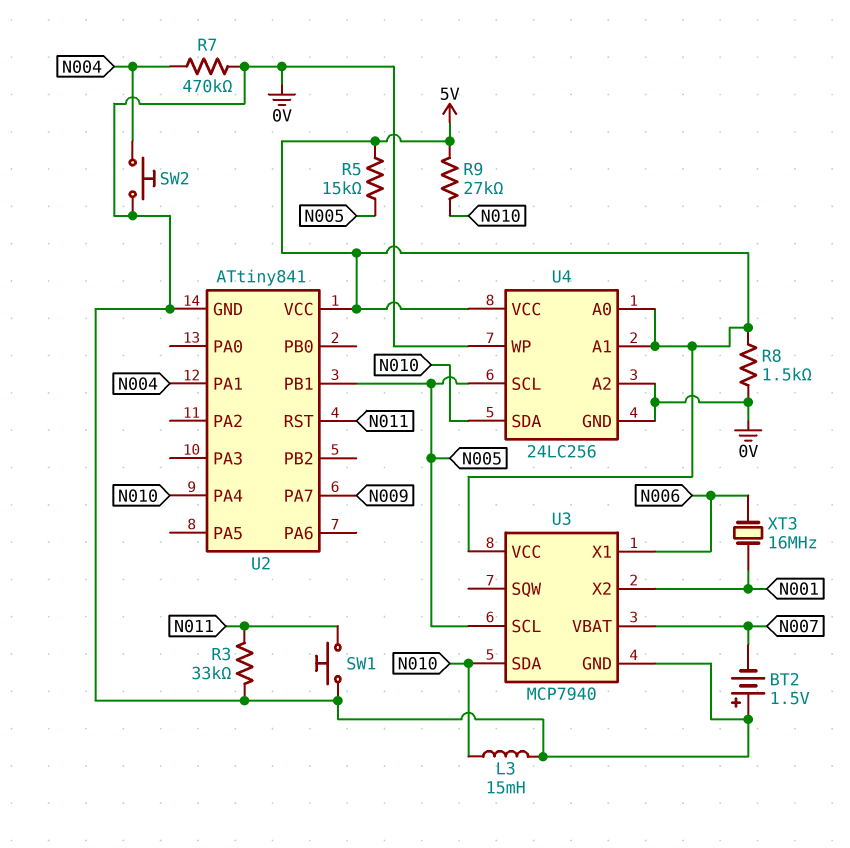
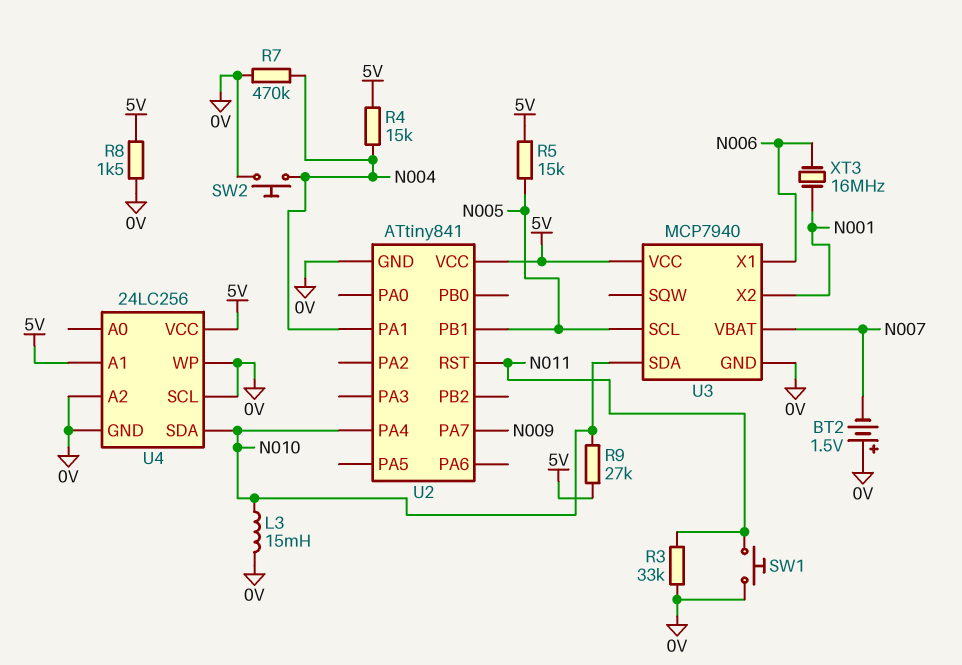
R4: none -> 15k (5V, N004)
U4 pin A0: 5V -> none
U4 pin SCL: N005 -> 0V

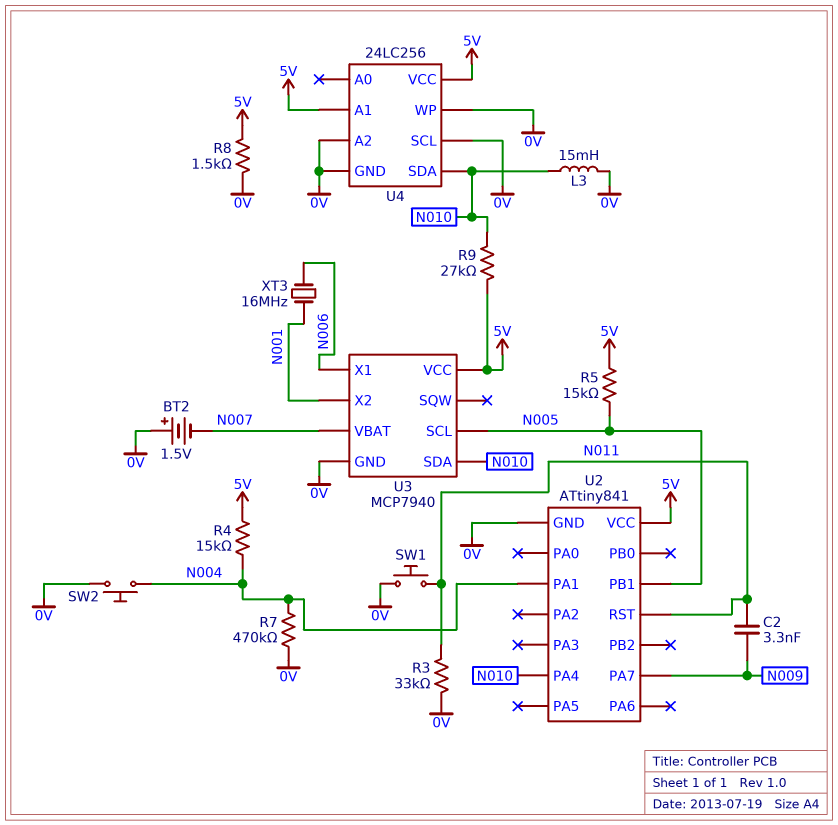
C2: none -> 3.3nF (N009, N011)

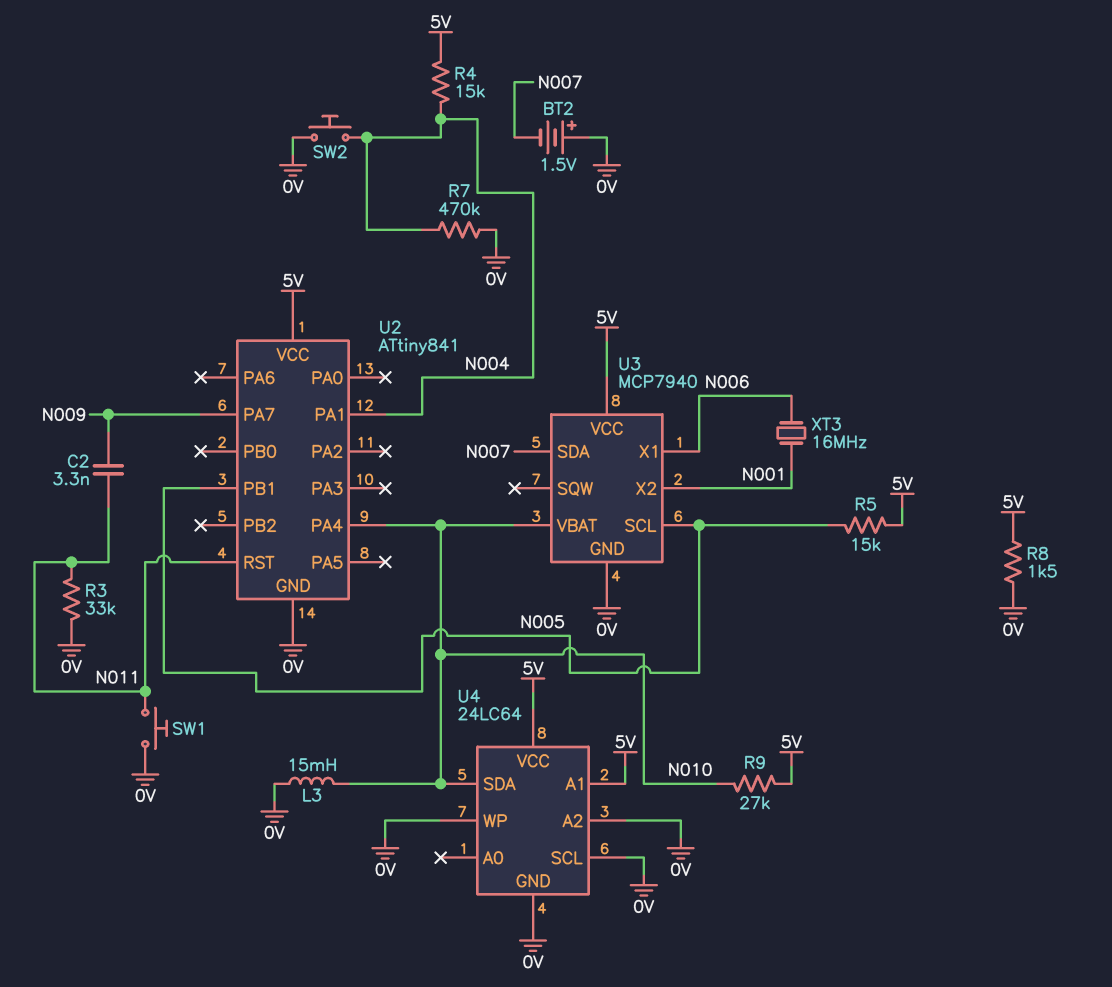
U3 pin SDA: N010 -> N007
U3 pin VBAT: N007 -> N010
U4: 24LC256 -> 24LC64

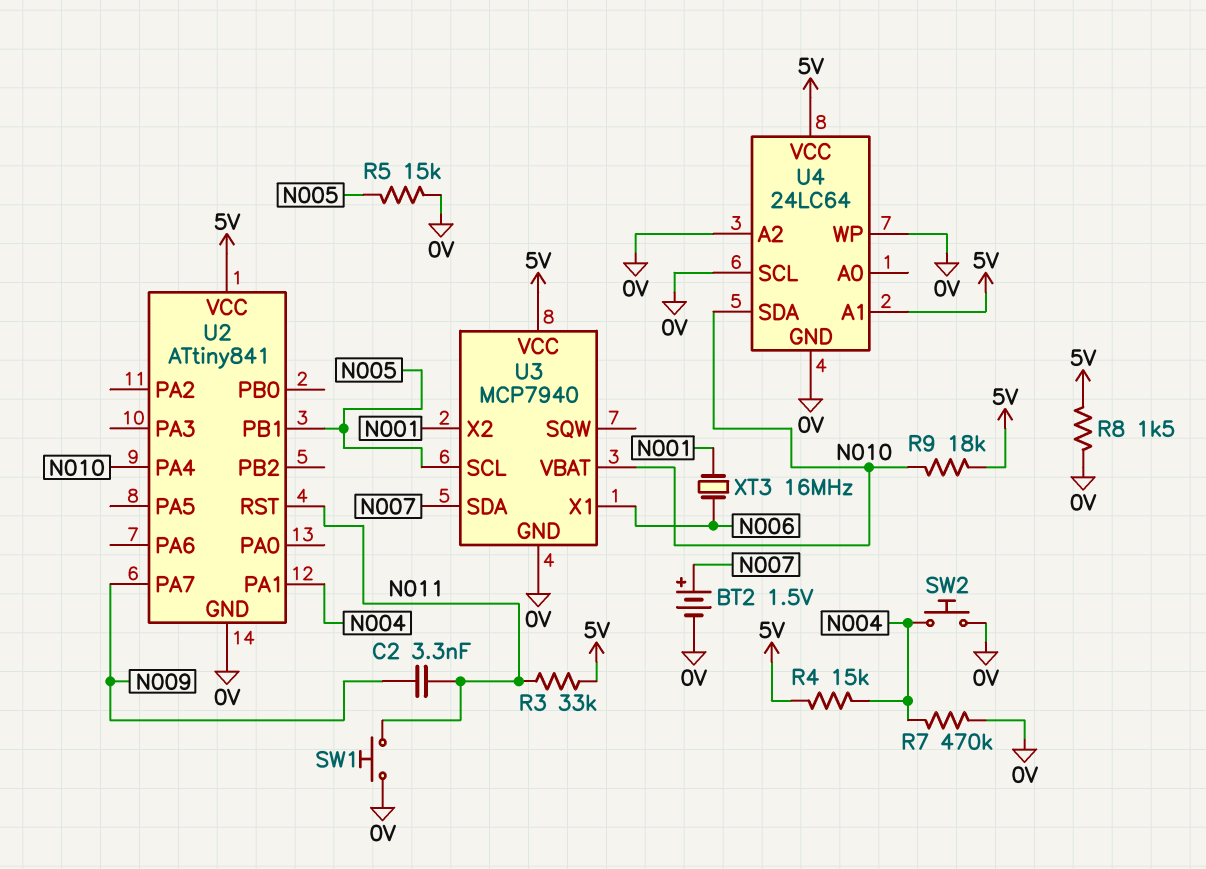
BT2: 1.5V (plus 0V, minus N007) -> 1.5V (plus N007, minus 0V)
L3: 15mH (0V, N010) -> none
R3: 33k (0V, N011) -> 33k (5V, N011)
R5: 15k (5V, N005) -> 15k (0V, N005)
R9: 27k (5V, N010) -> 18k (5V, N010)

